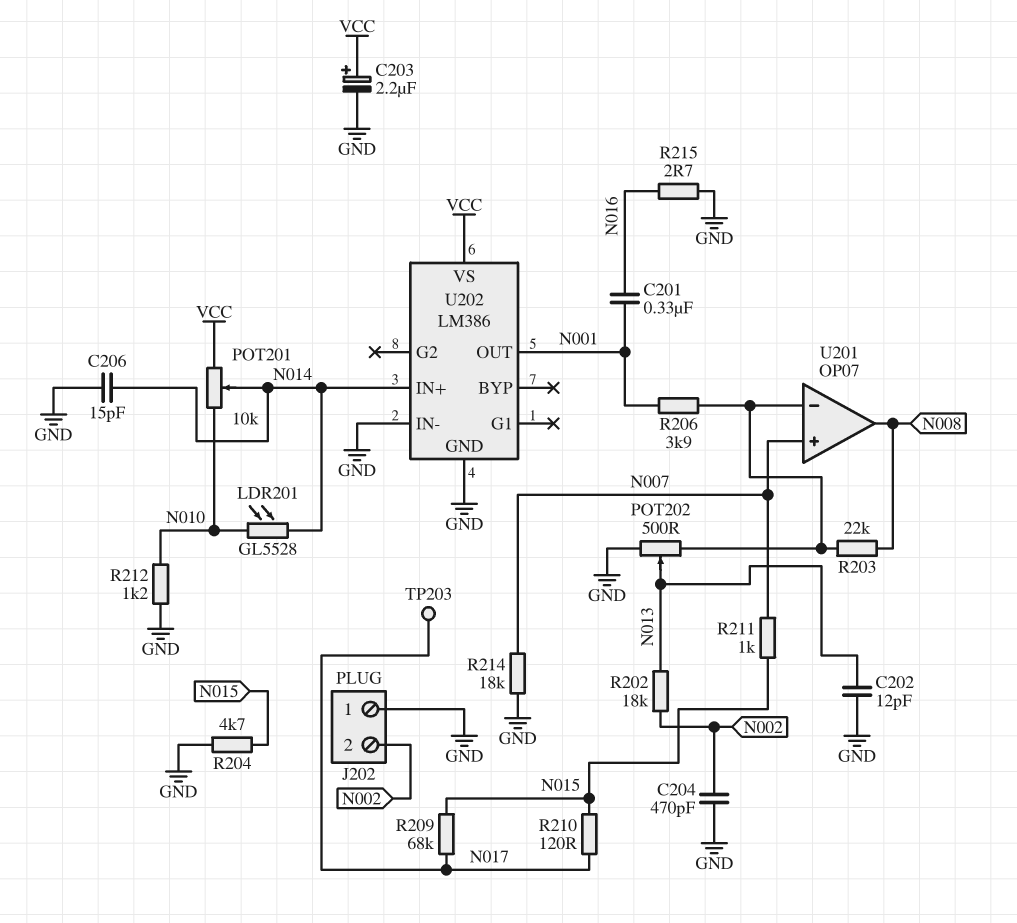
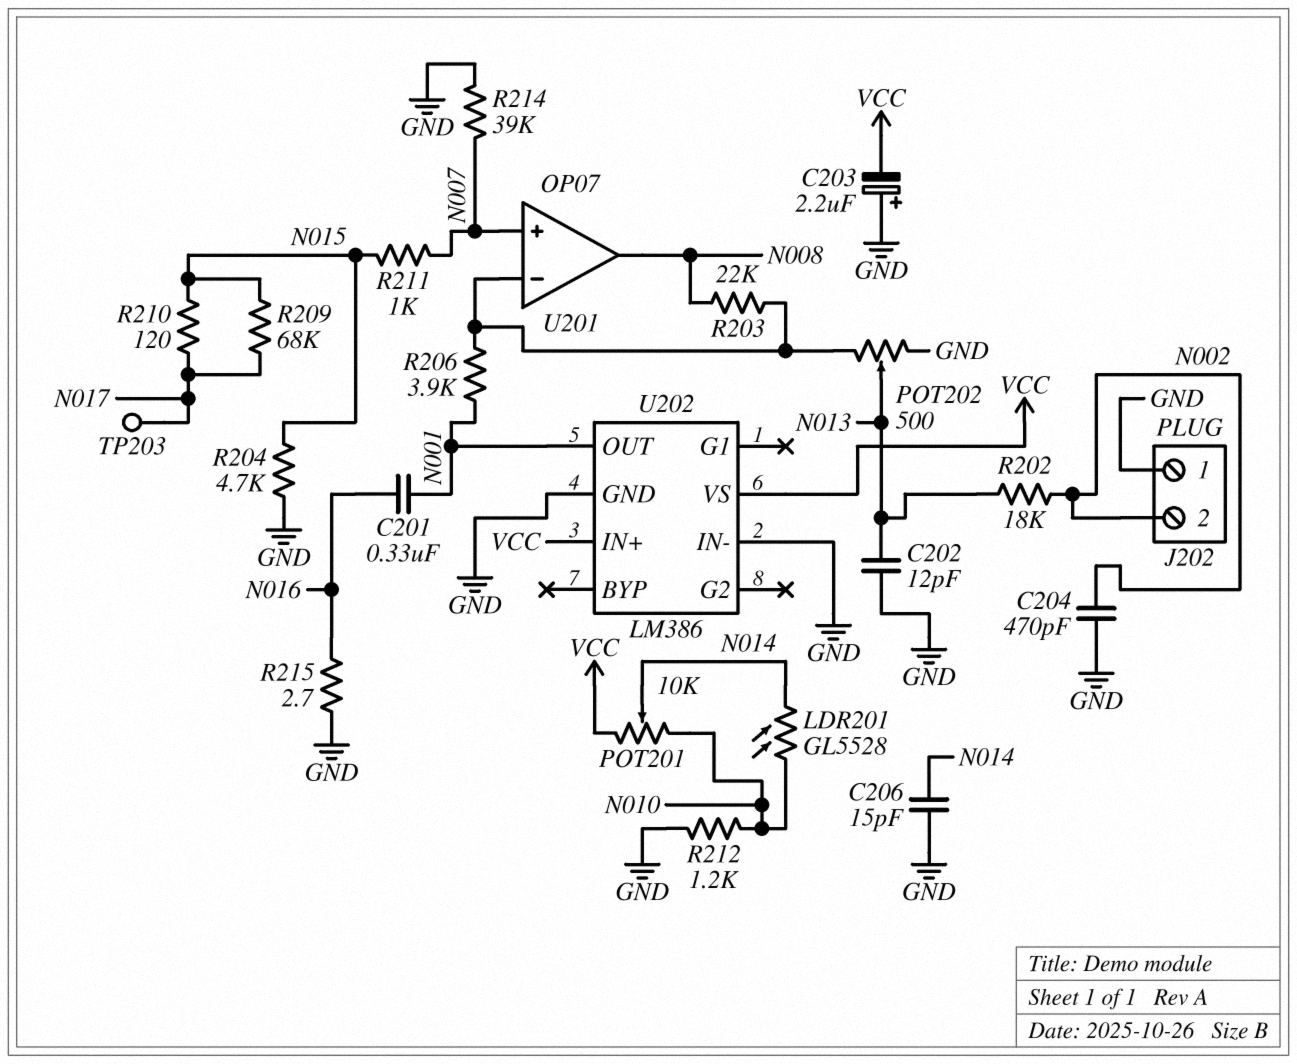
C203: 2.2uF (plus VCC, minus GND) -> 2.2uF (plus GND, minus VCC)
R214: 18k (GND, N007) -> 39k (GND, N007)
U202 pin IN+: N014 -> VCC

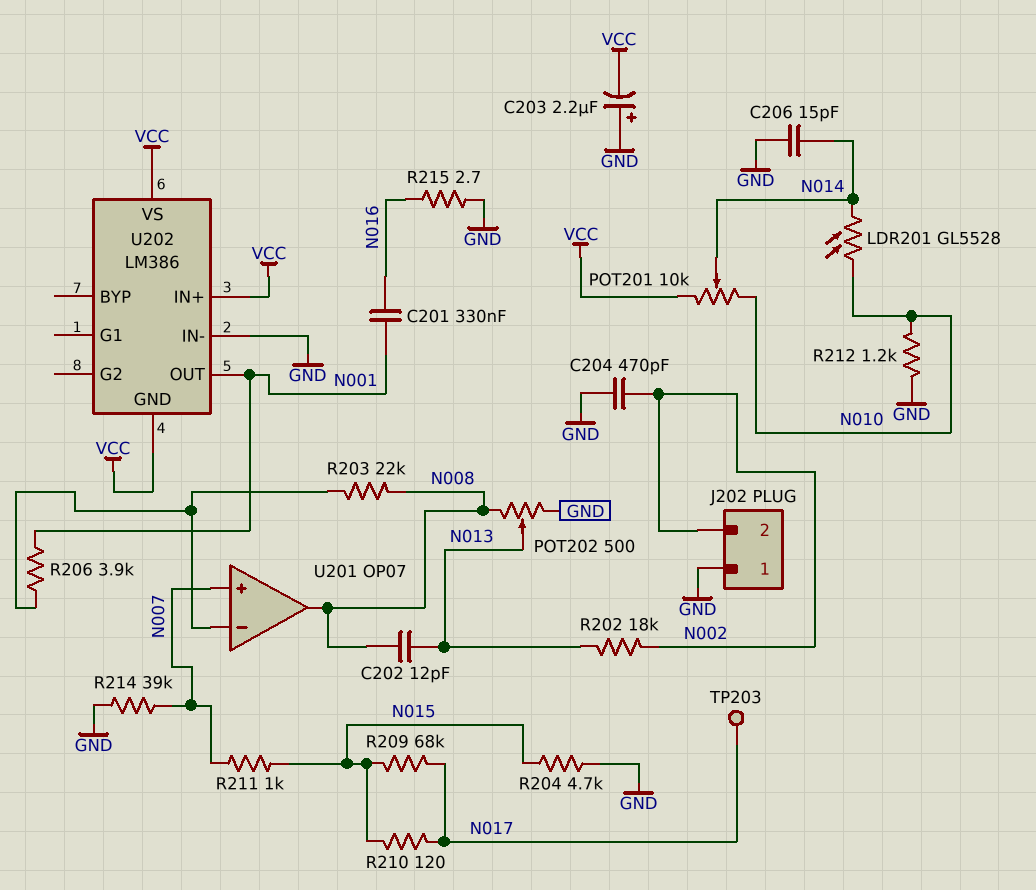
C202: 12pF (GND, N013) -> 12pF (N008, N013)
POT202: 500 (GND, U201/in-, wiper N013) -> 500 (GND, N008, wiper N013)
U202 pin GND: GND -> VCC

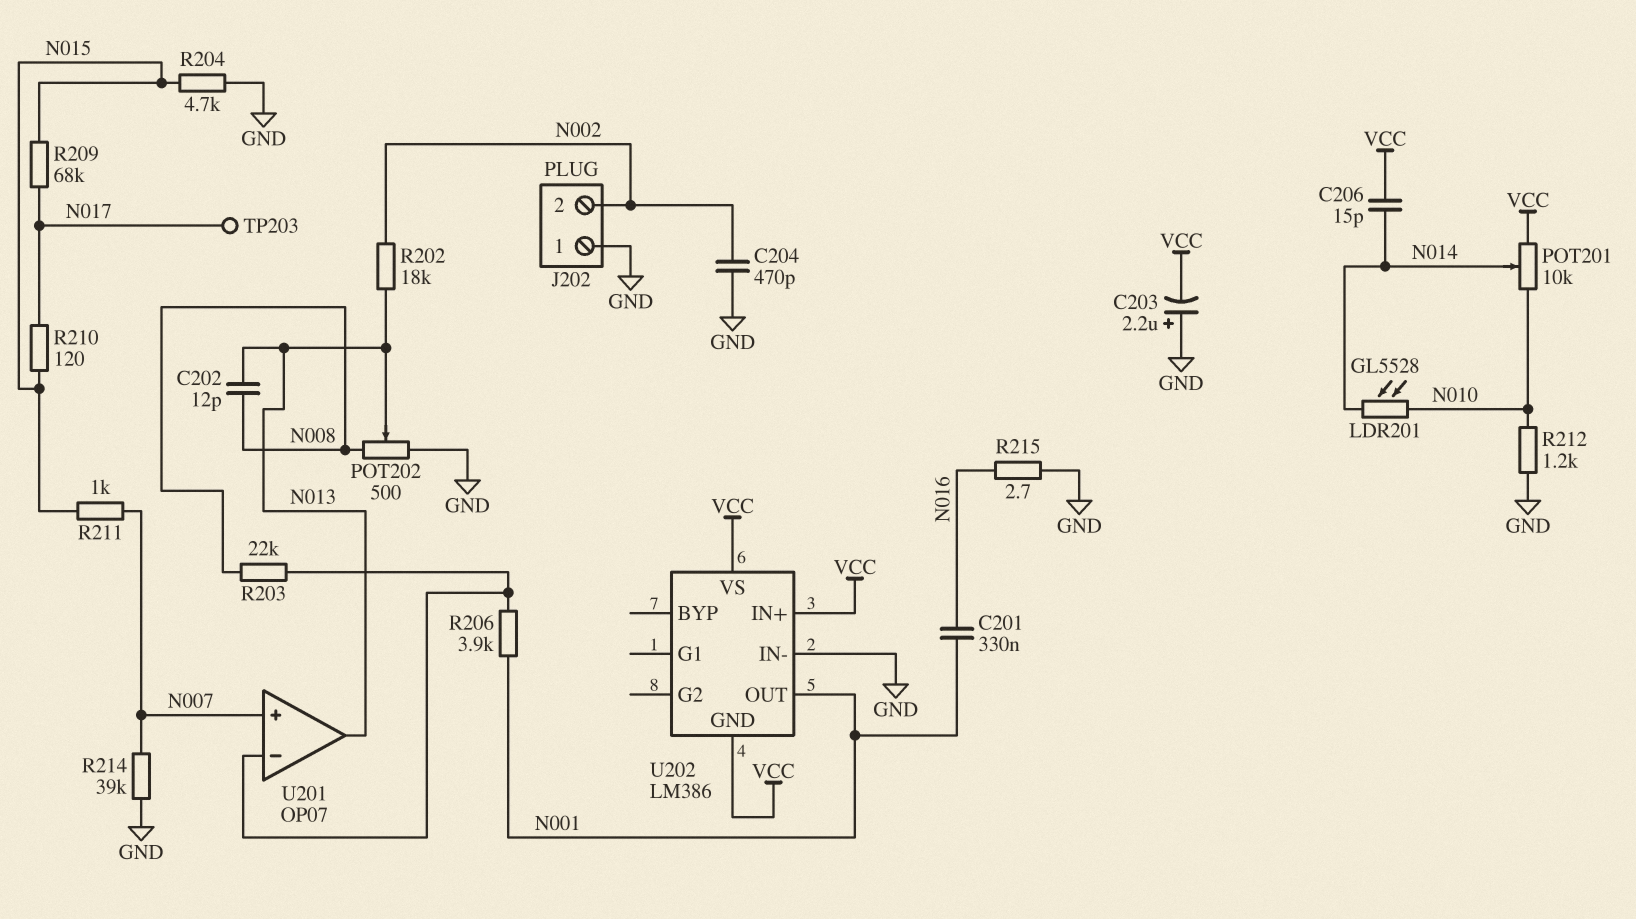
C206: 15pF (GND, N014) -> 15pF (N014, VCC)
U201 pin out: N008 -> N013

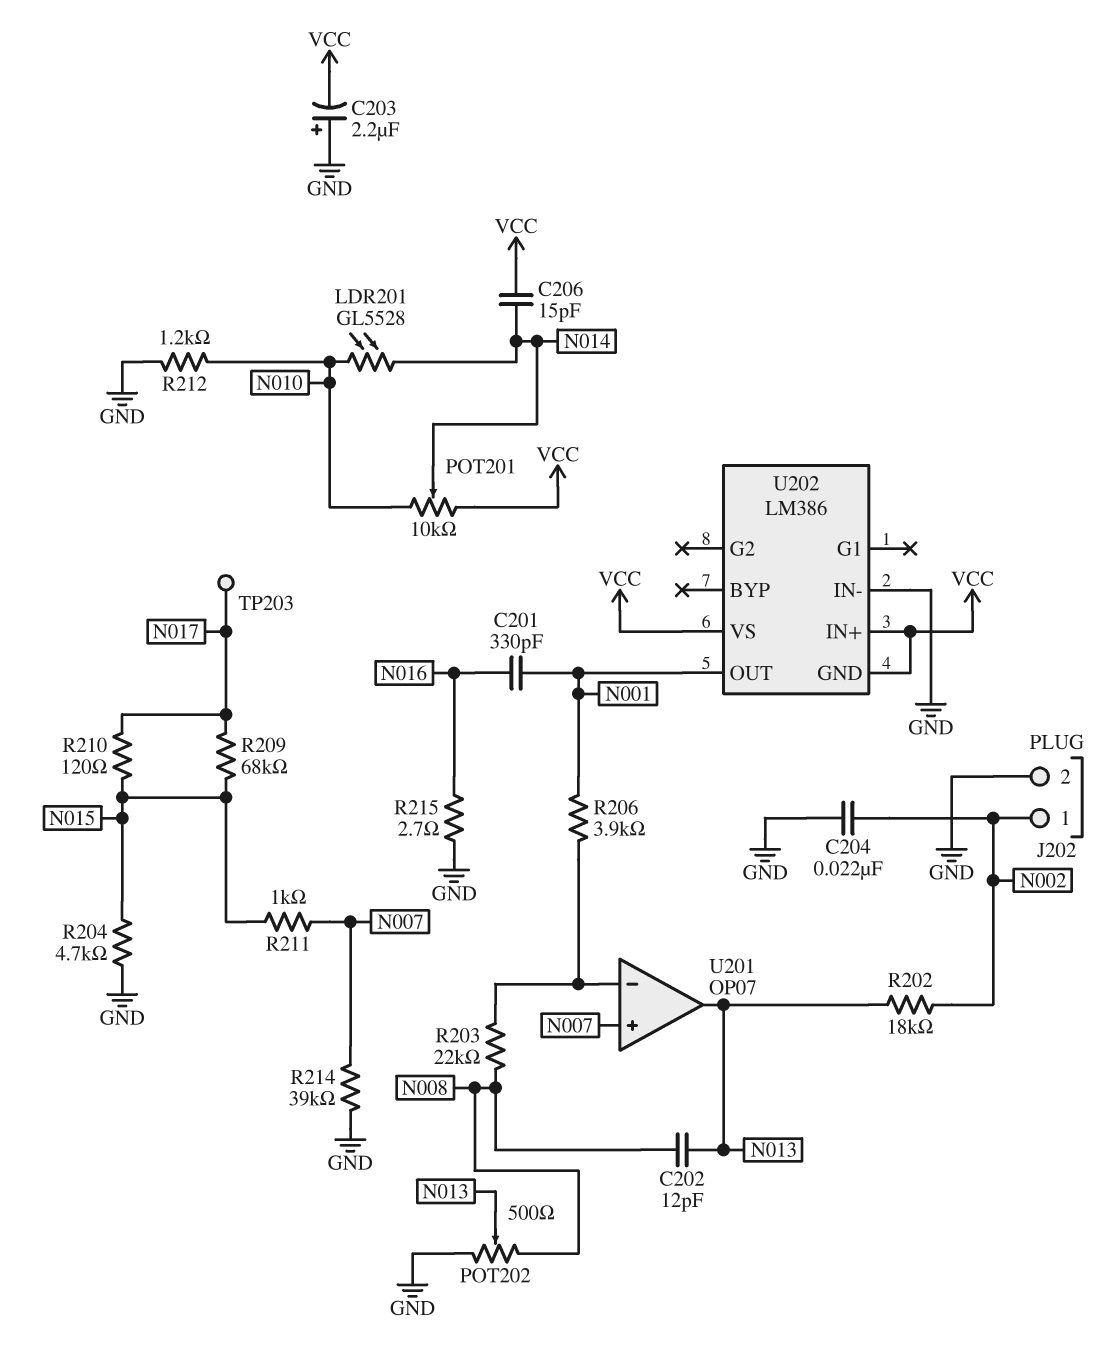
C201: 330nF (N001, N016) -> 330pF (N001, N016)
C204: 470pF (GND, N002) -> 22nF (GND, N002)
J202 pin 1: GND -> N002
J202 pin 2: N002 -> GND

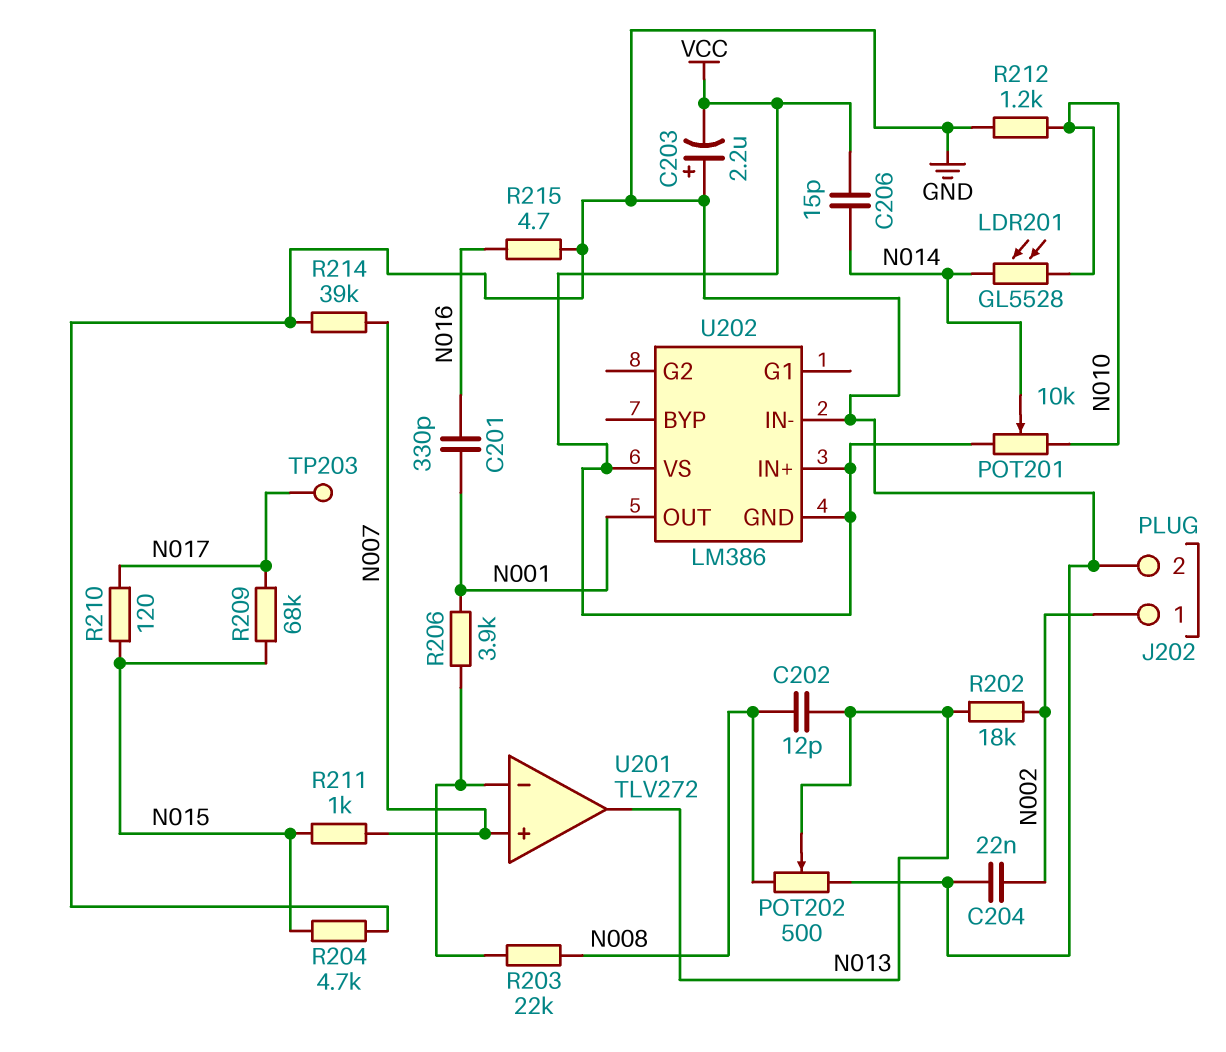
R215: 2.7 (GND, N016) -> 4.7 (GND, N016)
U201: OP07 -> TLV272

